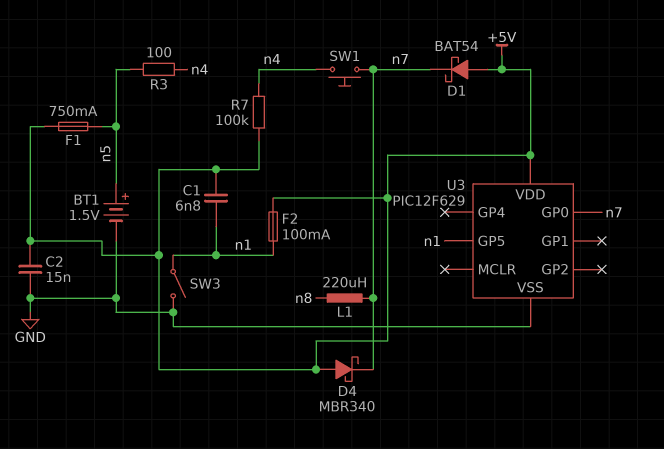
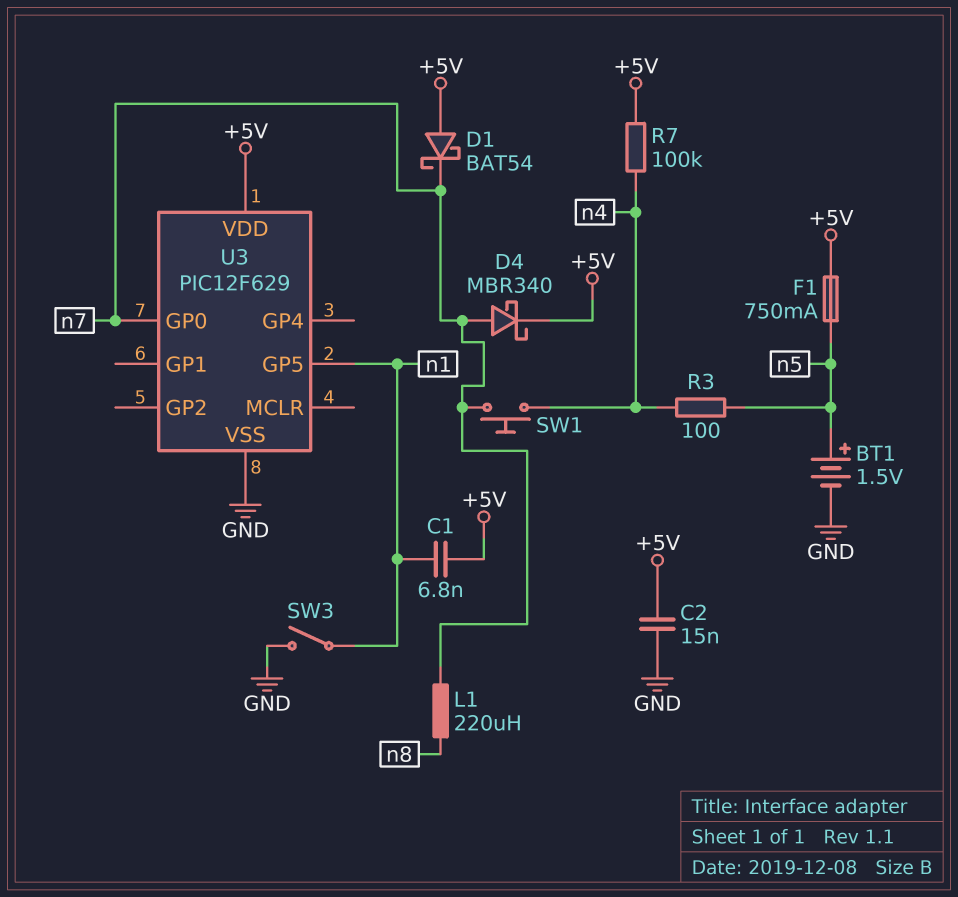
D4: schottky MBR340 (A +5V, K n7) -> schottky MBR340 (A n7, K +5V)
F2: 100mA (+5V, n1) -> none

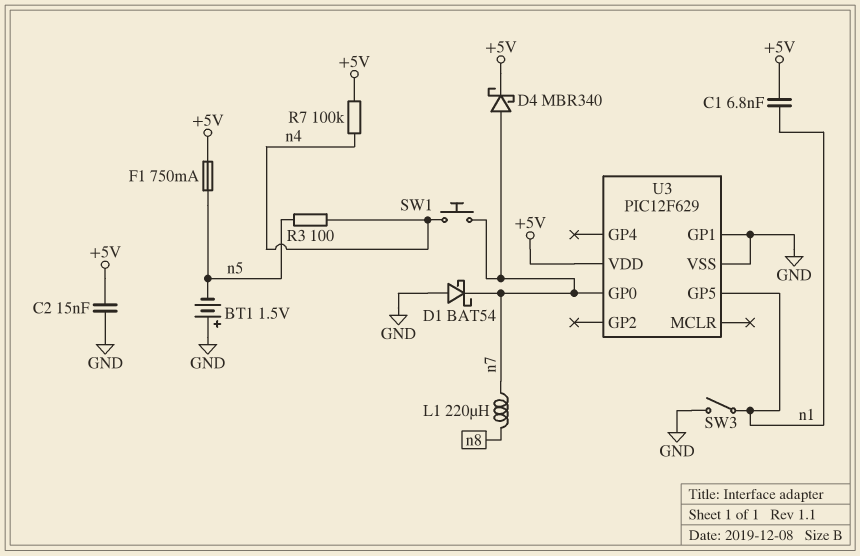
BT1: 1.5V (plus n5, minus GND) -> 1.5V (plus GND, minus n5)
D1: schottky BAT54 (A +5V, K n7) -> schottky BAT54 (A GND, K n7)
U3 pin GP1: none -> GND

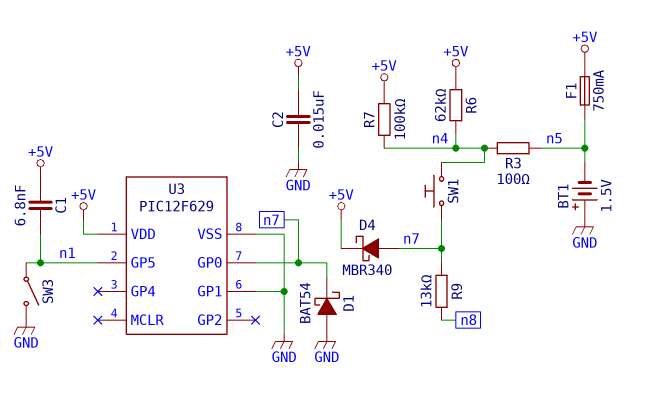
L1: 220uH (n7, n8) -> none
R6: none -> 62k (+5V, n4)
R9: none -> 13k (n7, n8)

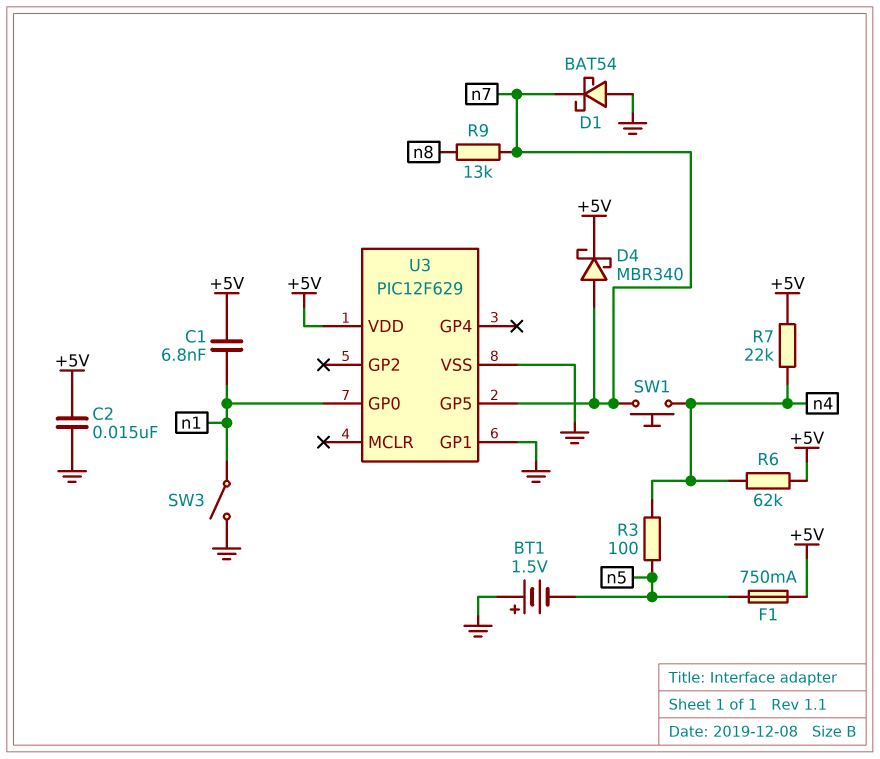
R7: 100k (+5V, n4) -> 22k (+5V, n4)
U3 pin GP0: n7 -> n1
U3 pin GP5: n1 -> n7

